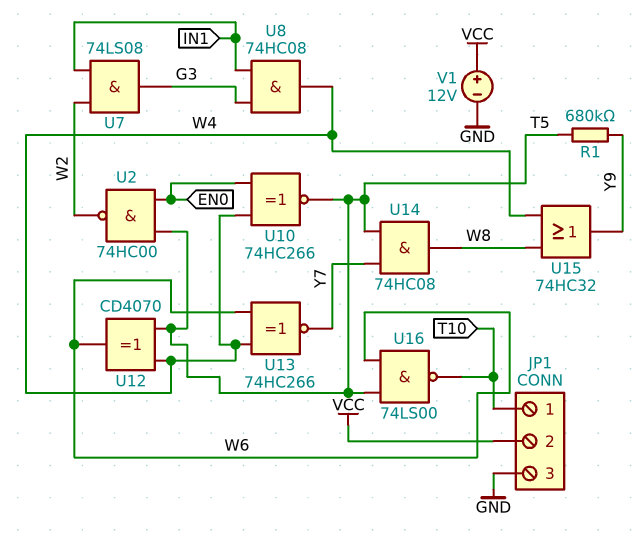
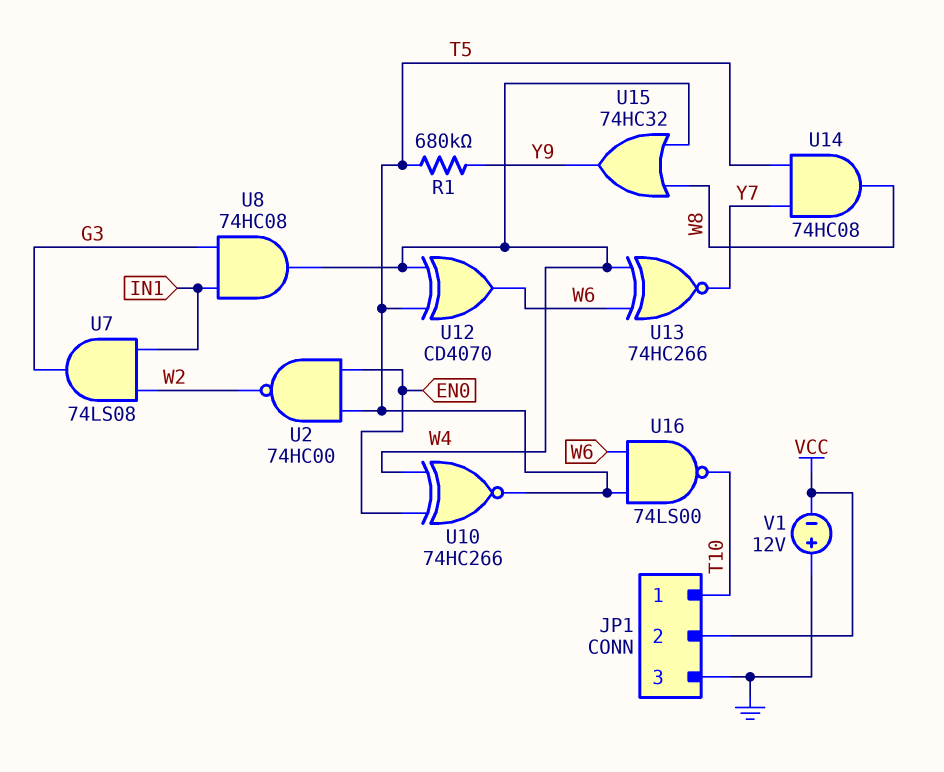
V1: 12V (plus VCC, minus GND) -> 12V (plus GND, minus VCC)

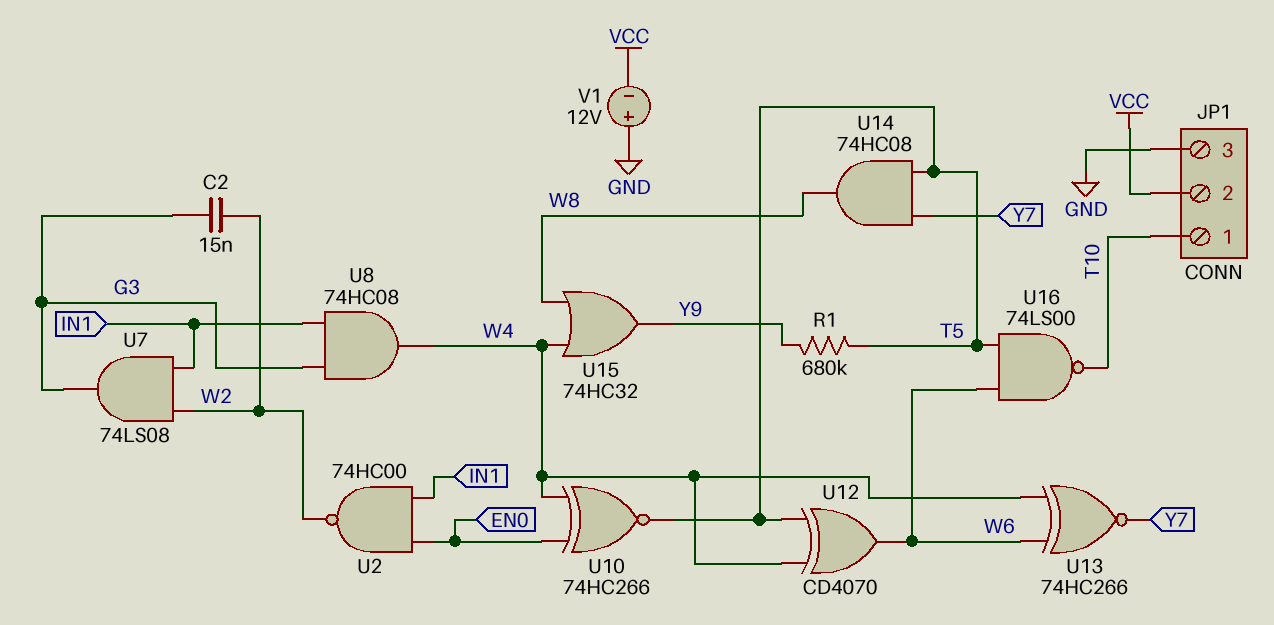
C2: none -> 15nF (G3, W2)
U2: NAND 74HC00 (in EN0, in T5, out W2) -> NAND 74HC00 (in EN0, in IN1, out W2)

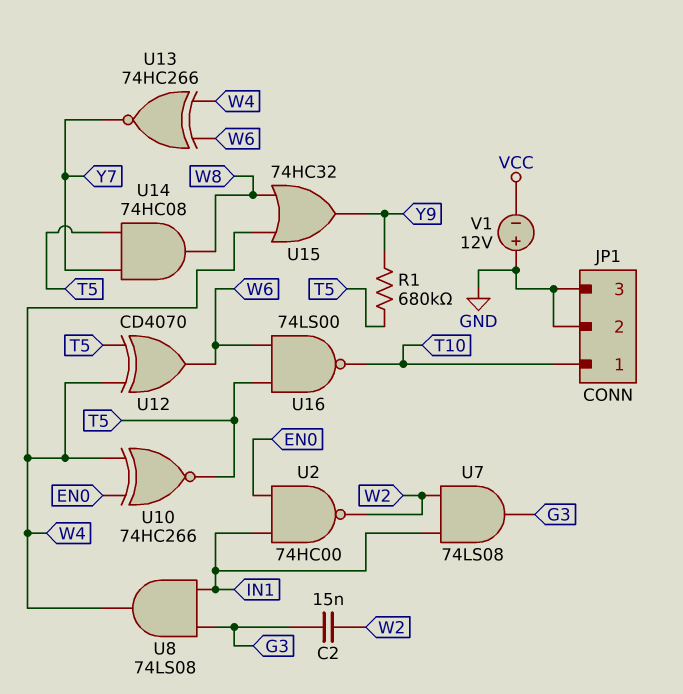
JP1 pin 2: VCC -> GND
U8: AND 74HC08 (in G3, in IN1, out W4) -> AND 74LS08 (in G3, in IN1, out W4)

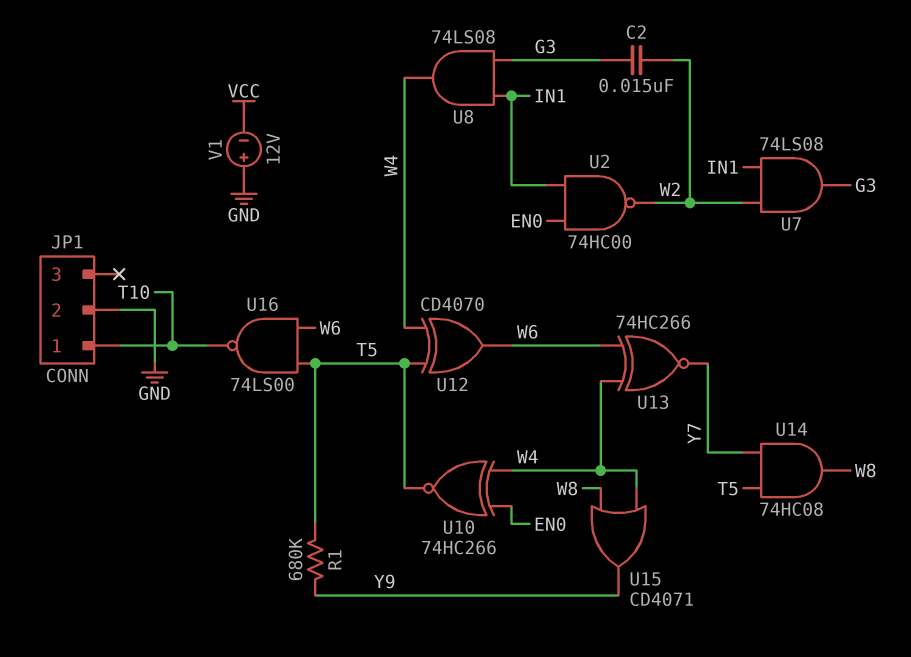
JP1 pin 3: GND -> none
U15: OR 74HC32 (in W4, in W8, out Y9) -> OR CD4071 (in W4, in W8, out Y9)

